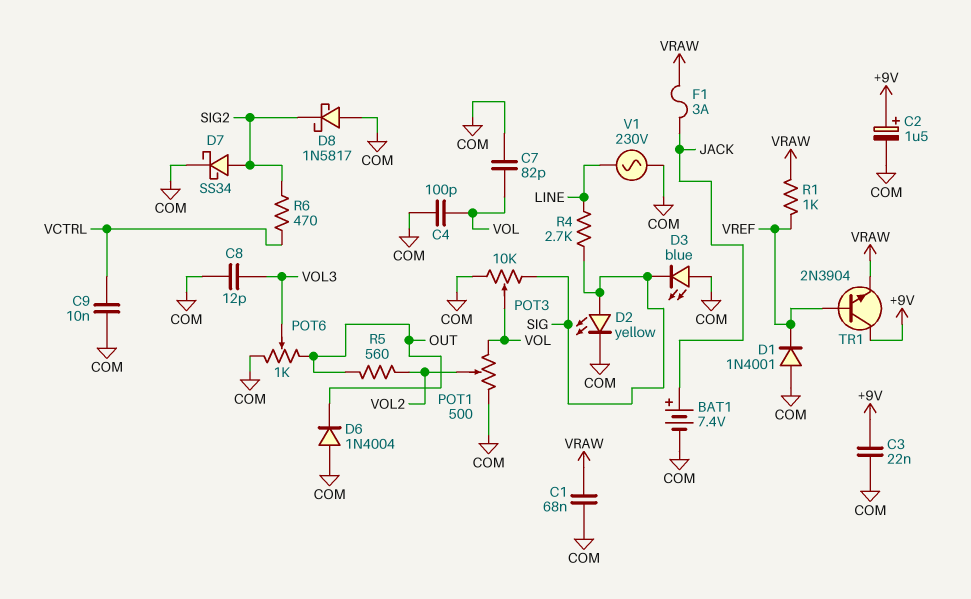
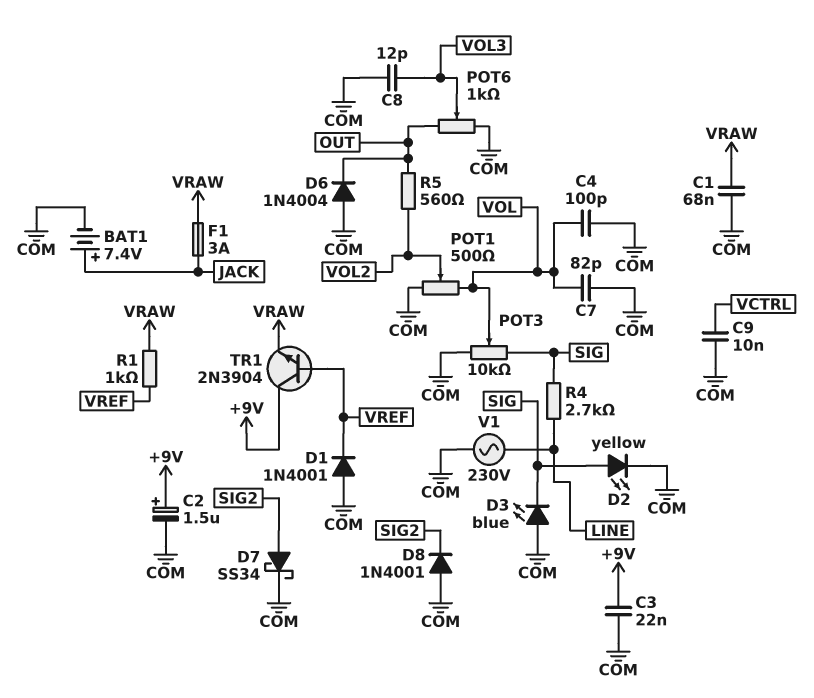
D8: schottky 1N5817 (A COM, K SIG2) -> diode 1N4001 (A COM, K SIG2)
R6: 470 (SIG2, VCTRL) -> none

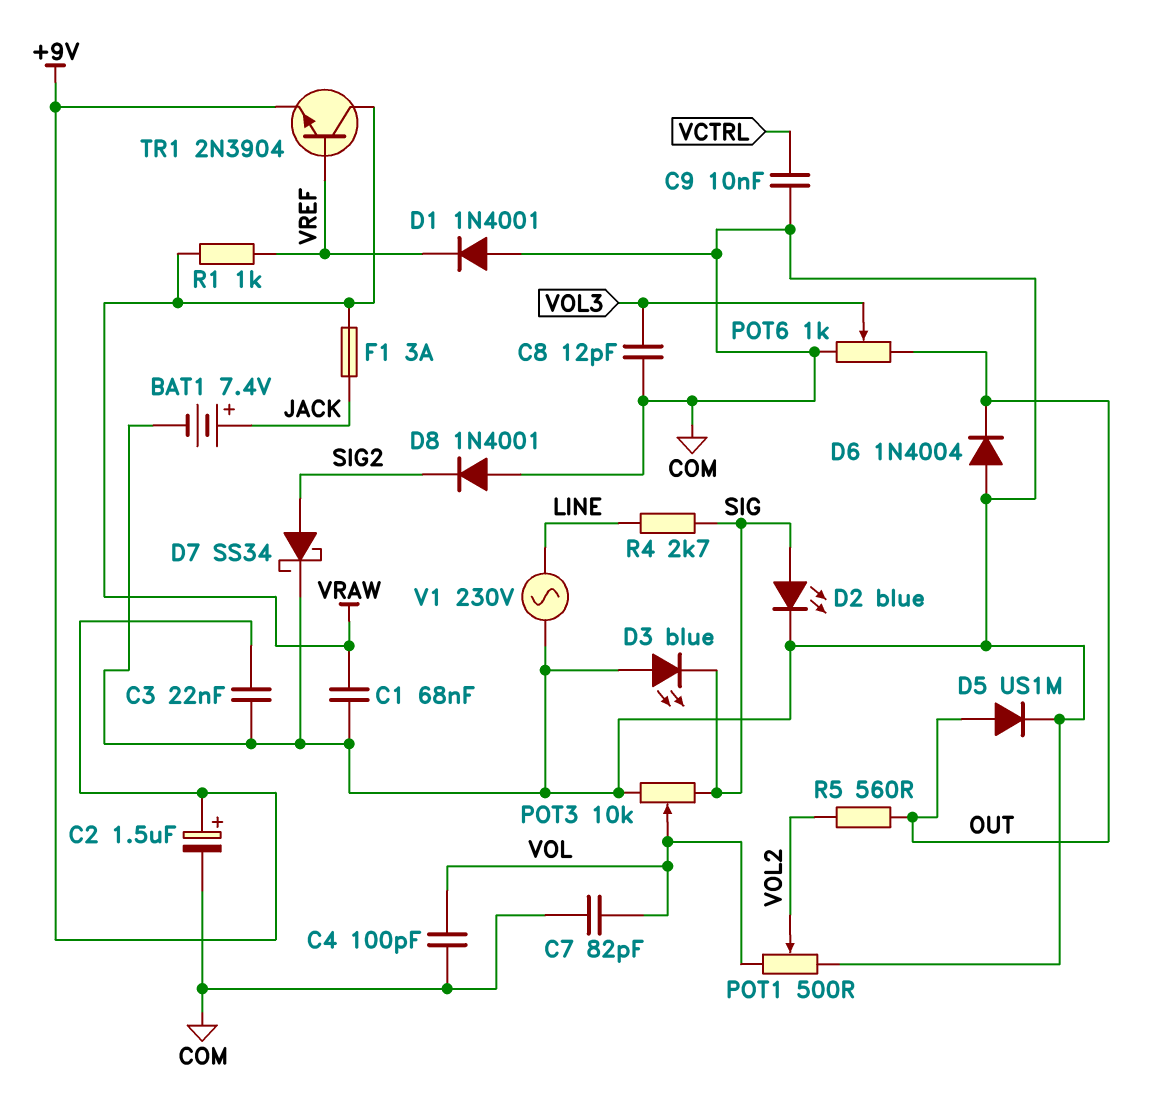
D2: LED yellow (A SIG, K COM) -> LED blue (A SIG, K COM)
D5: none -> diode US1M (A OUT, K COM)
TR1: NPN 2N3904 (B VREF, C +9V, E VRAW) -> NPN 2N3904 (B VREF, C VRAW, E +9V)

